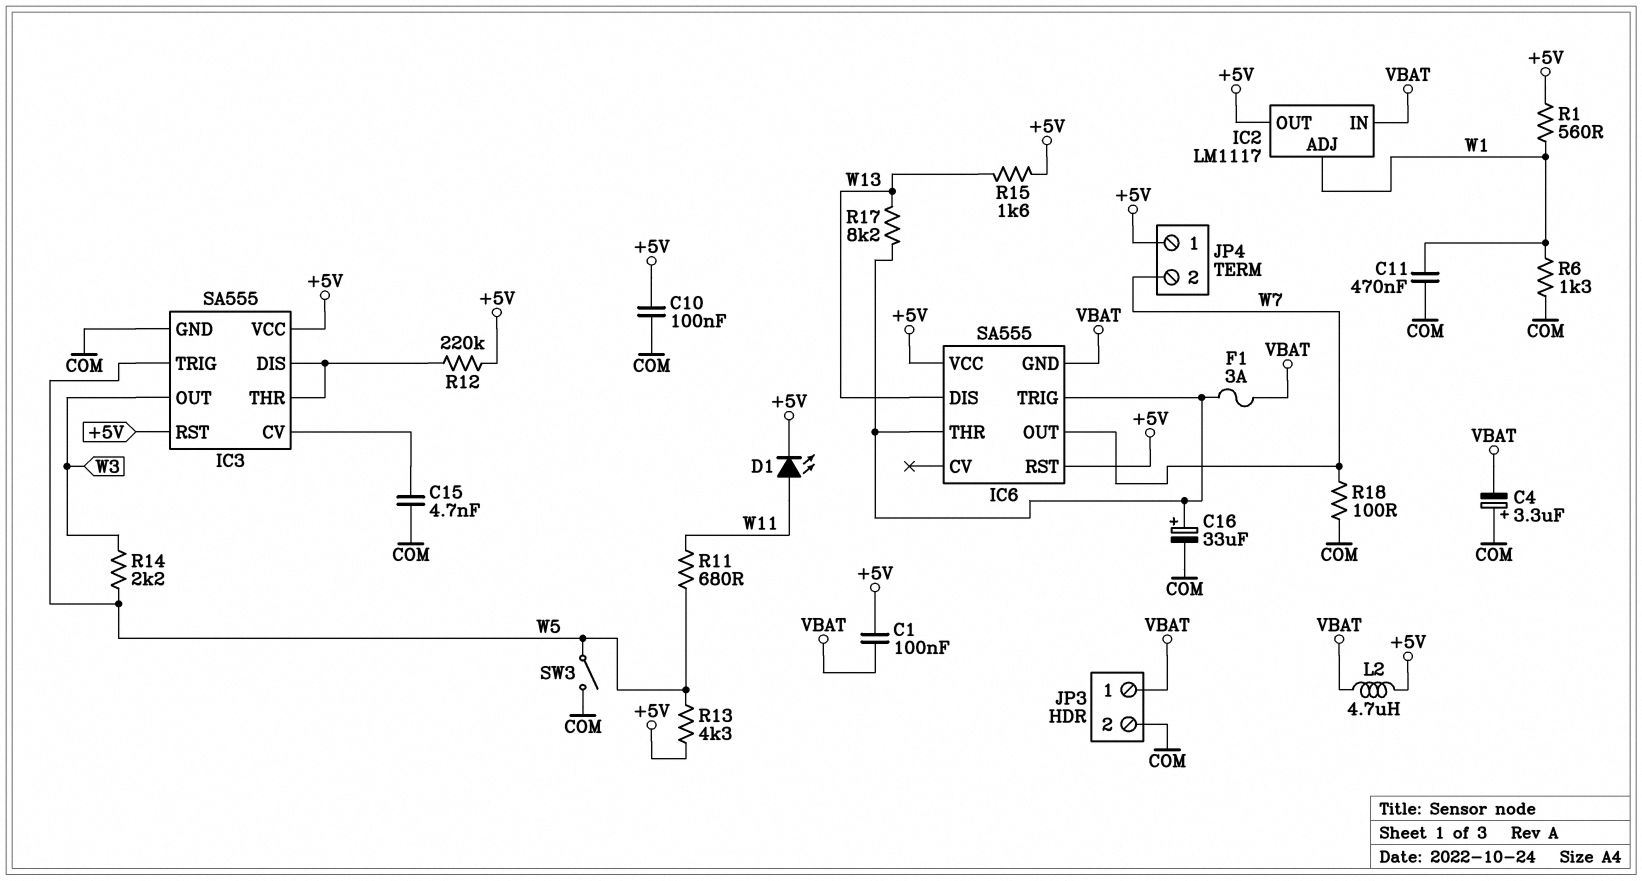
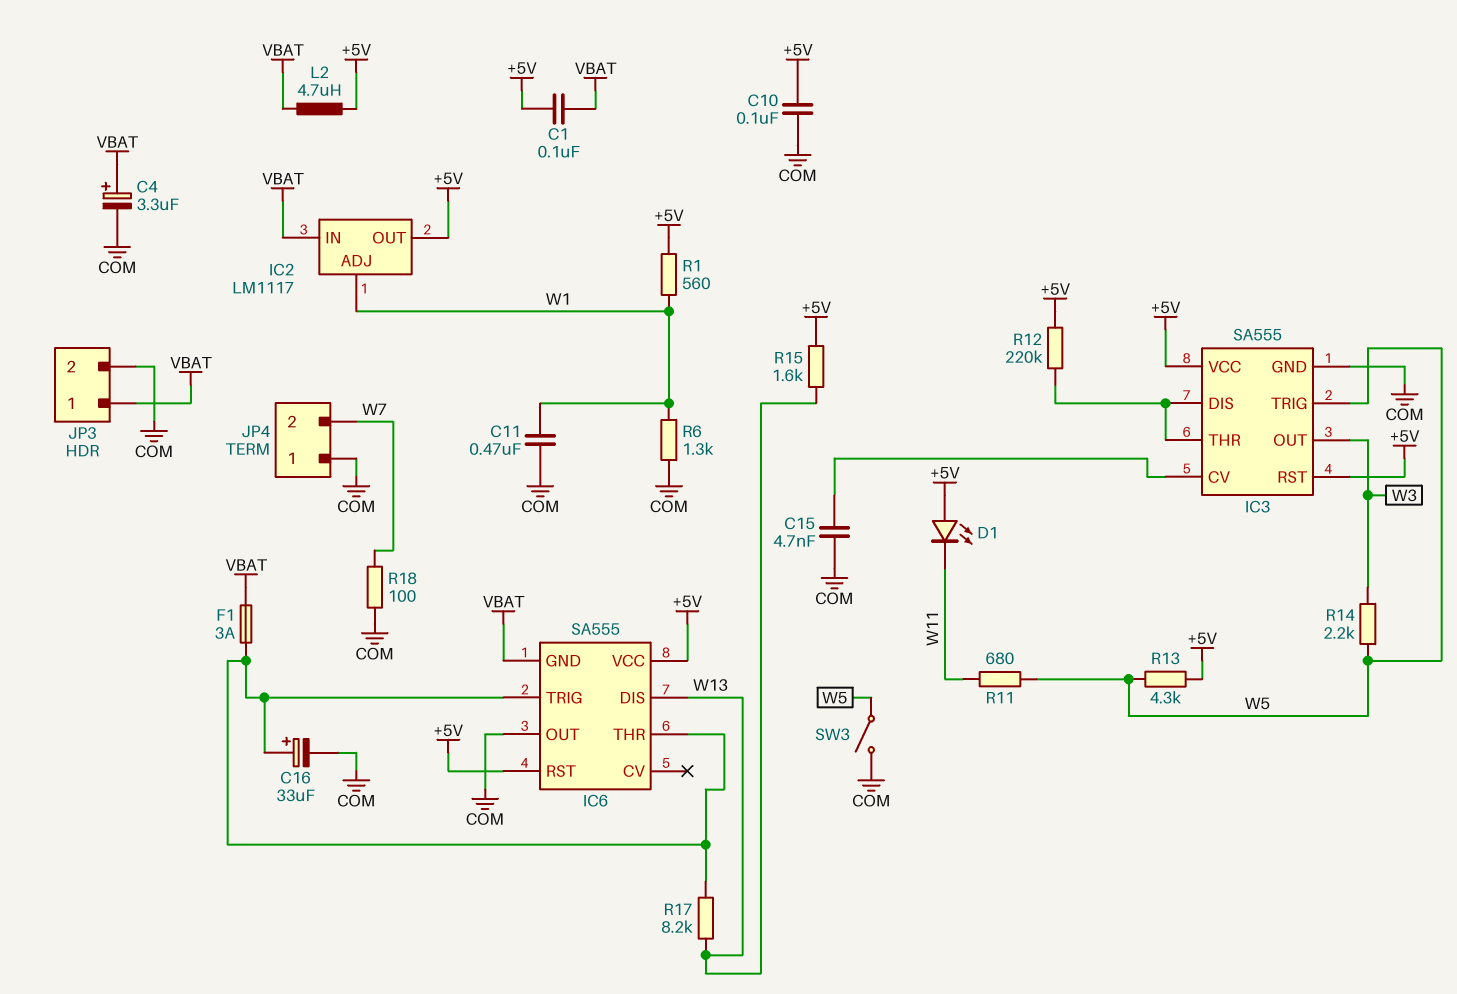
C4: 3.3uF (plus COM, minus VBAT) -> 3.3uF (plus VBAT, minus COM)
D1: LED (A W11, K +5V) -> LED (A +5V, K W11)
IC6 pin OUT: W7 -> COM
JP4 pin 1: +5V -> COM

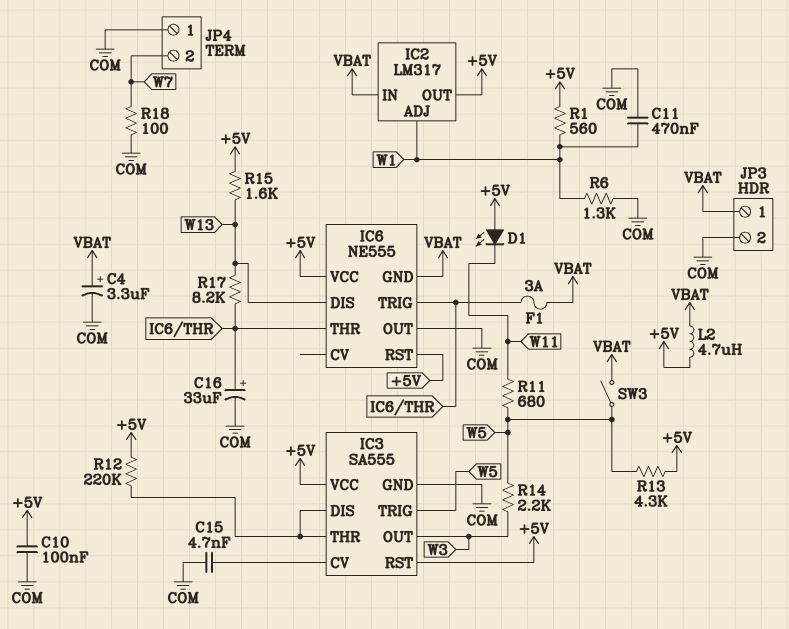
C1: 100nF (+5V, VBAT) -> none
IC2: LM1117 -> LM317
IC6: SA555 -> NE555
SW3: switch (COM, W5) -> switch (VBAT, W5)

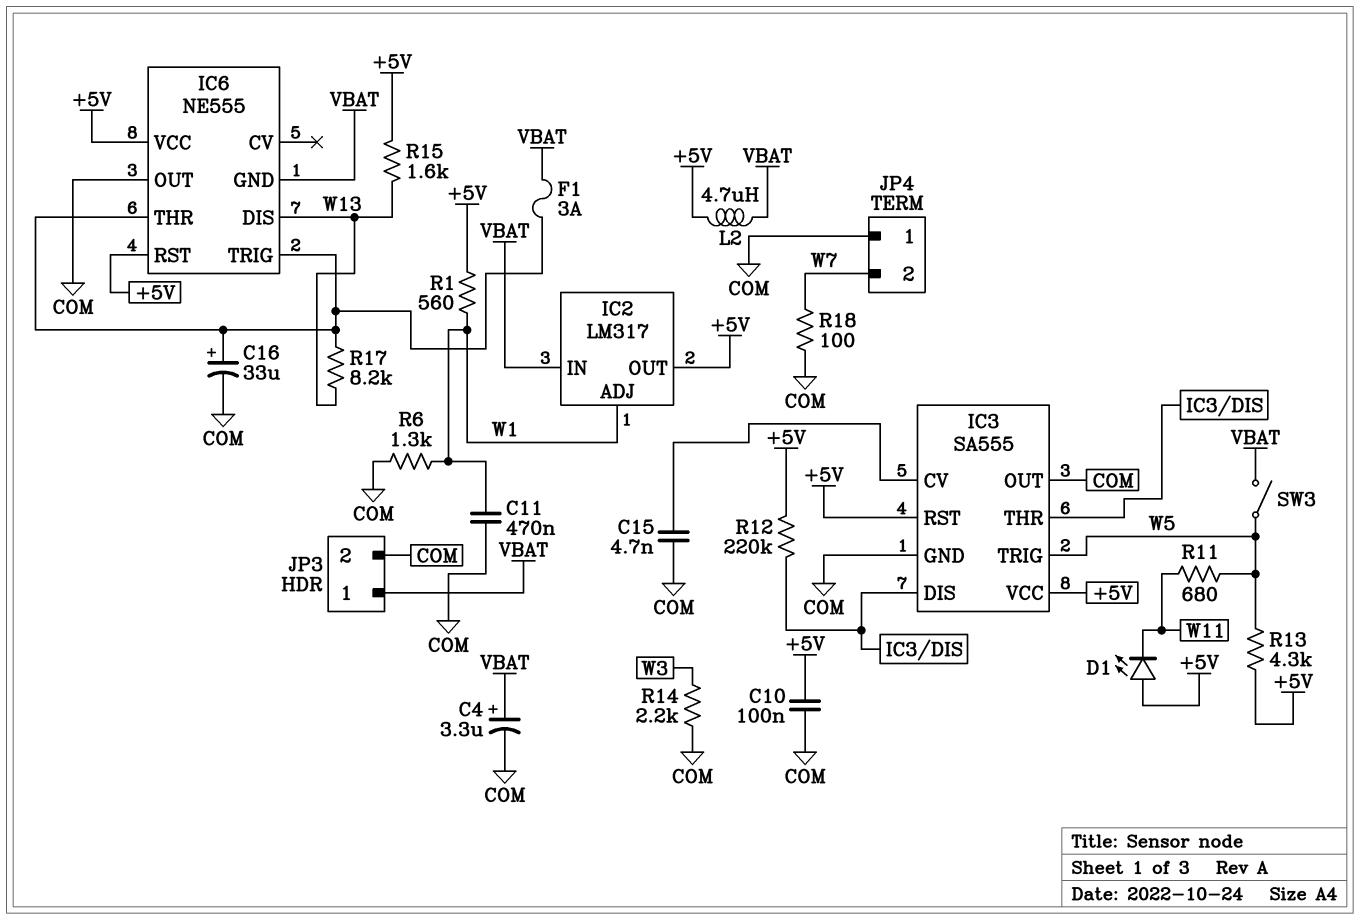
IC3 pin OUT: W3 -> COM
R14: 2.2k (W3, W5) -> 2.2k (COM, W3)

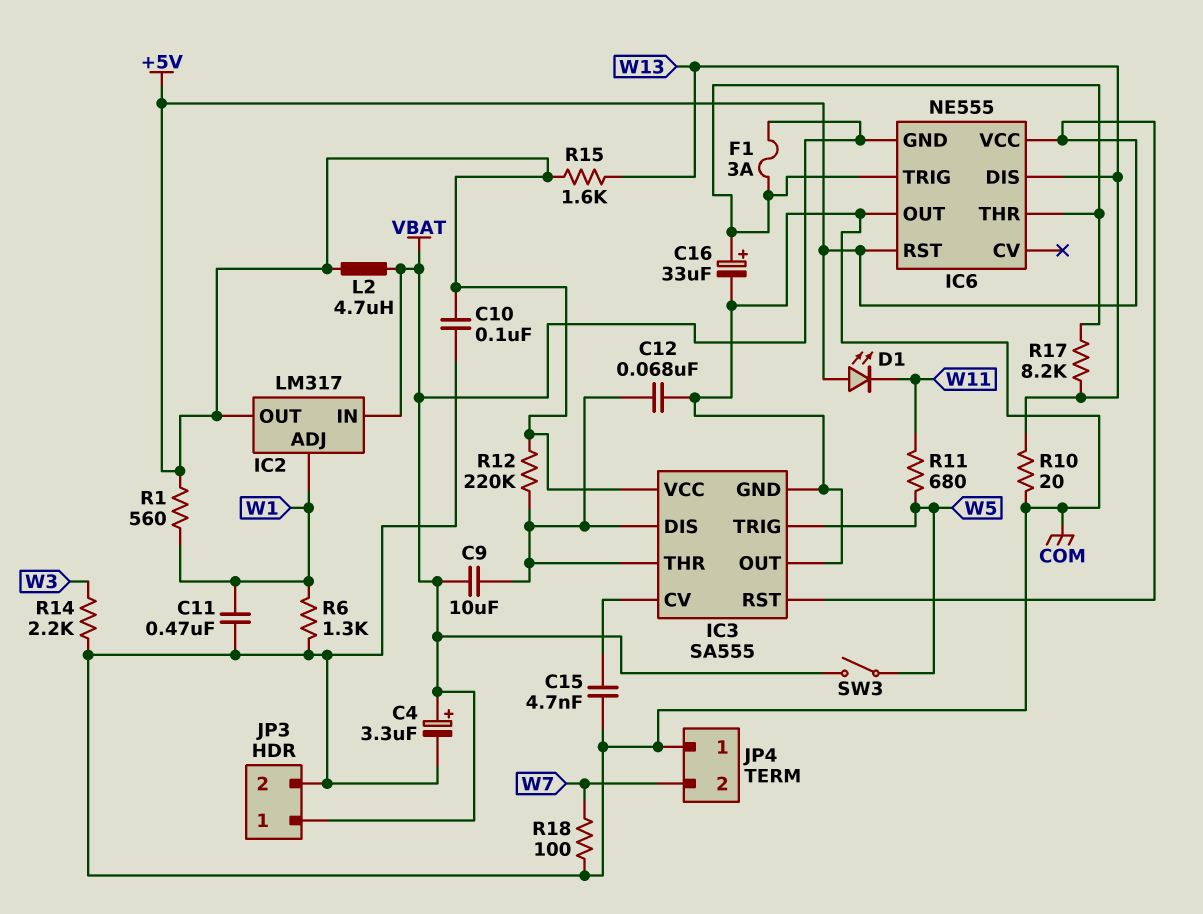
C9: none -> 10uF (IC3/DIS, VBAT)
C12: none -> 68nF (COM, IC3/DIS)
R10: none -> 20 (COM, W13)
R13: 4.3k (+5V, W5) -> none

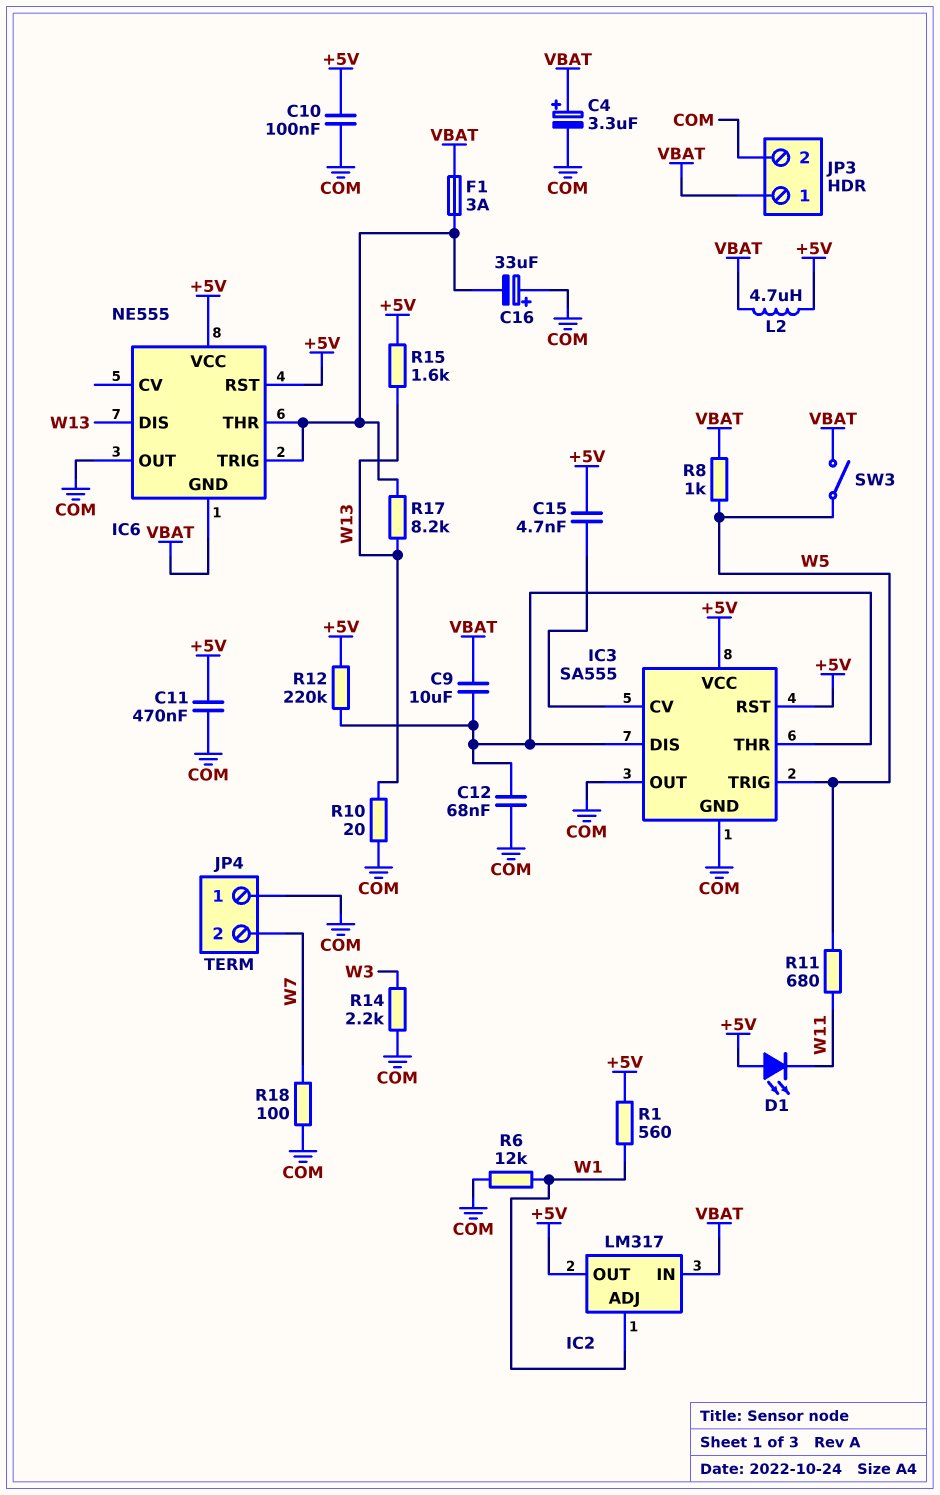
C11: 470nF (COM, W1) -> 470nF (+5V, COM)
C15: 4.7nF (COM, IC3/CV) -> 4.7nF (+5V, IC3/CV)
C16: 33uF (plus IC6/THR, minus COM) -> 33uF (plus COM, minus IC6/THR)
R6: 1.3k (COM, W1) -> 12k (COM, W1)
R8: none -> 1k (VBAT, W5)

